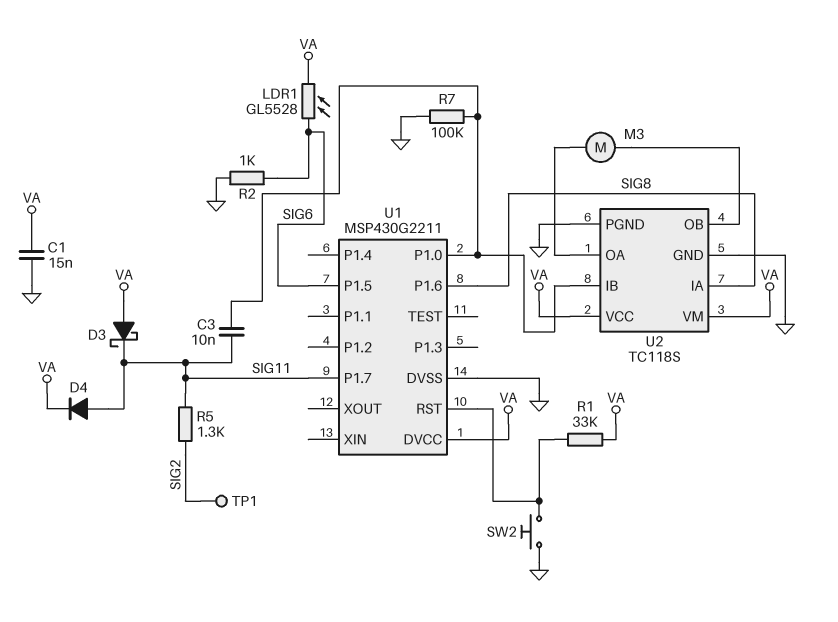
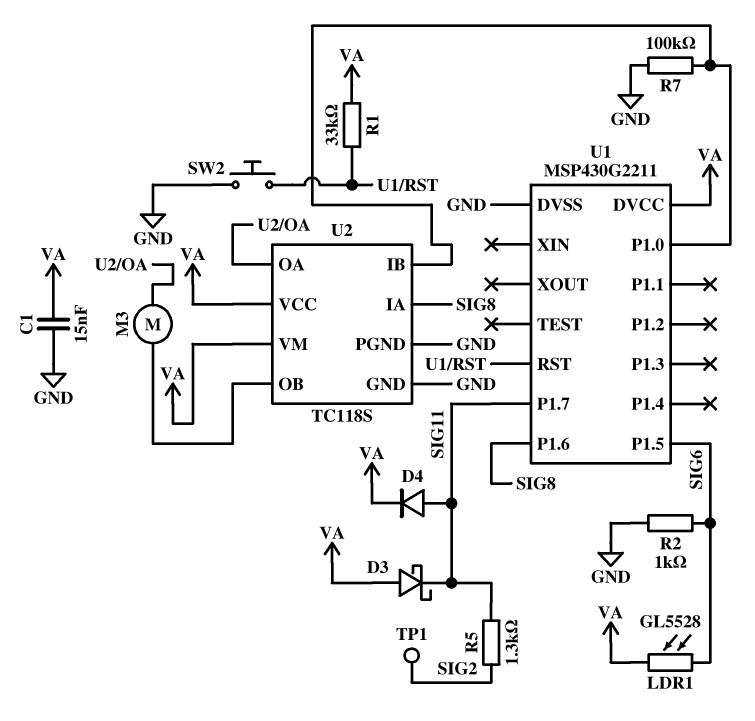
C3: 10nF (SIG11, U1/P1.0) -> none

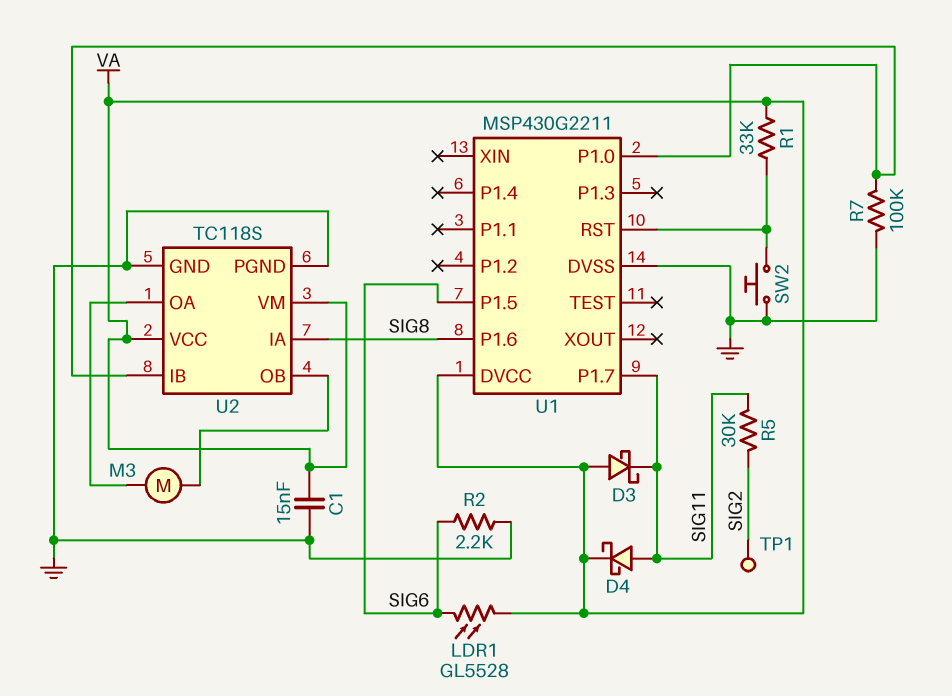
D4: diode (A SIG11, K VA) -> schottky (A SIG11, K VA)
R2: 1k (GND, SIG6) -> 2.2k (GND, SIG6)
R5: 1.3k (SIG2, SIG11) -> 30k (SIG2, SIG11)

